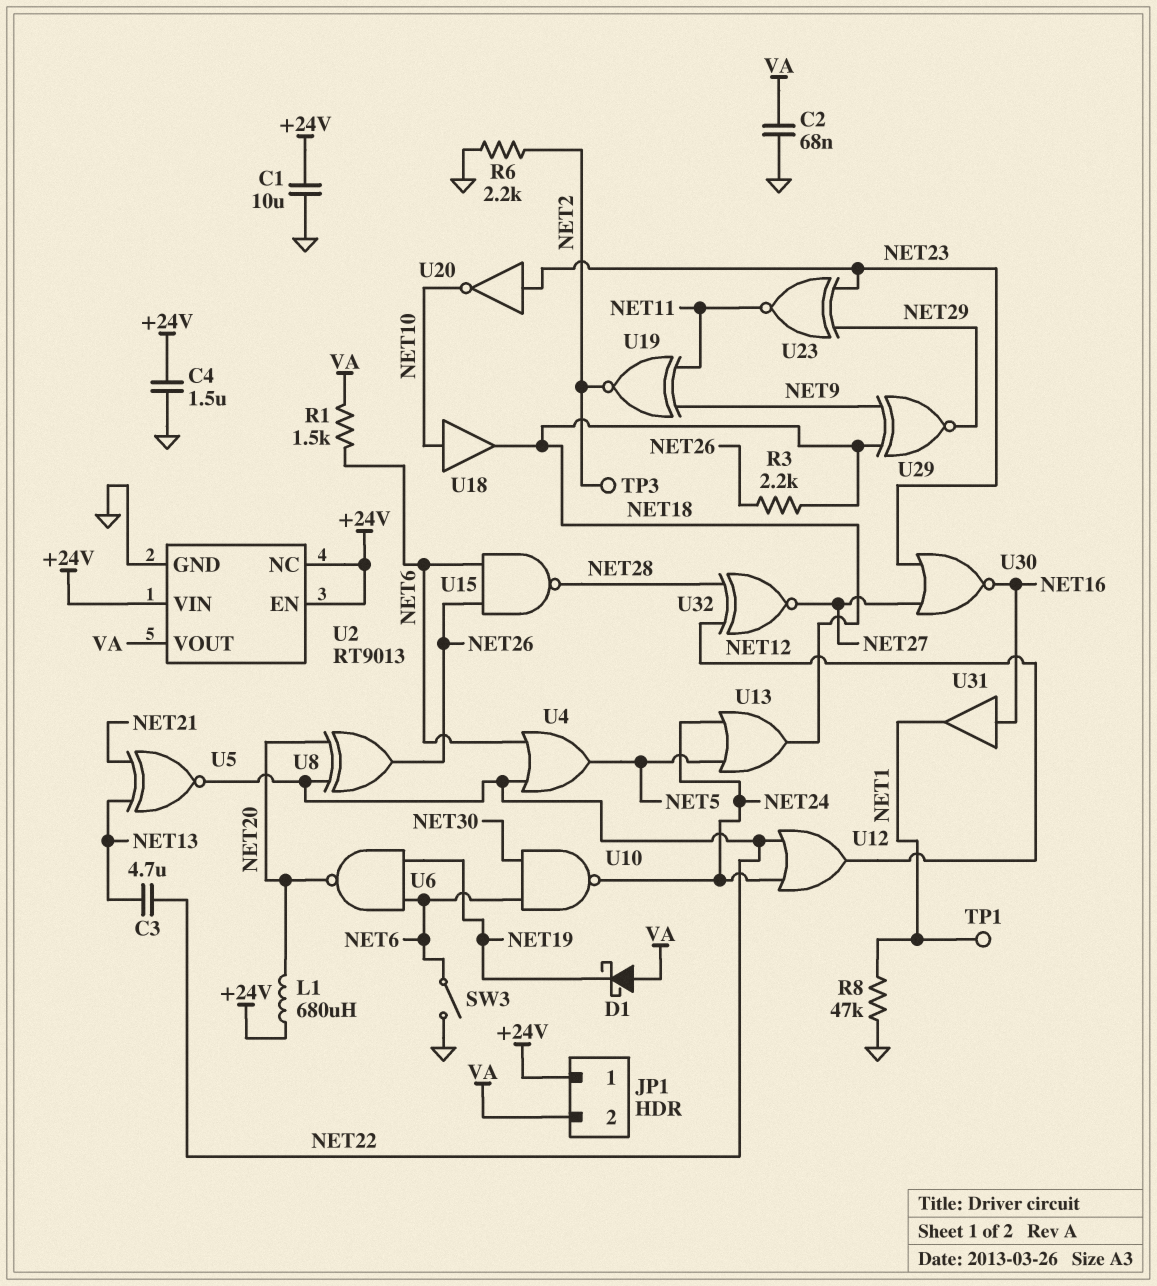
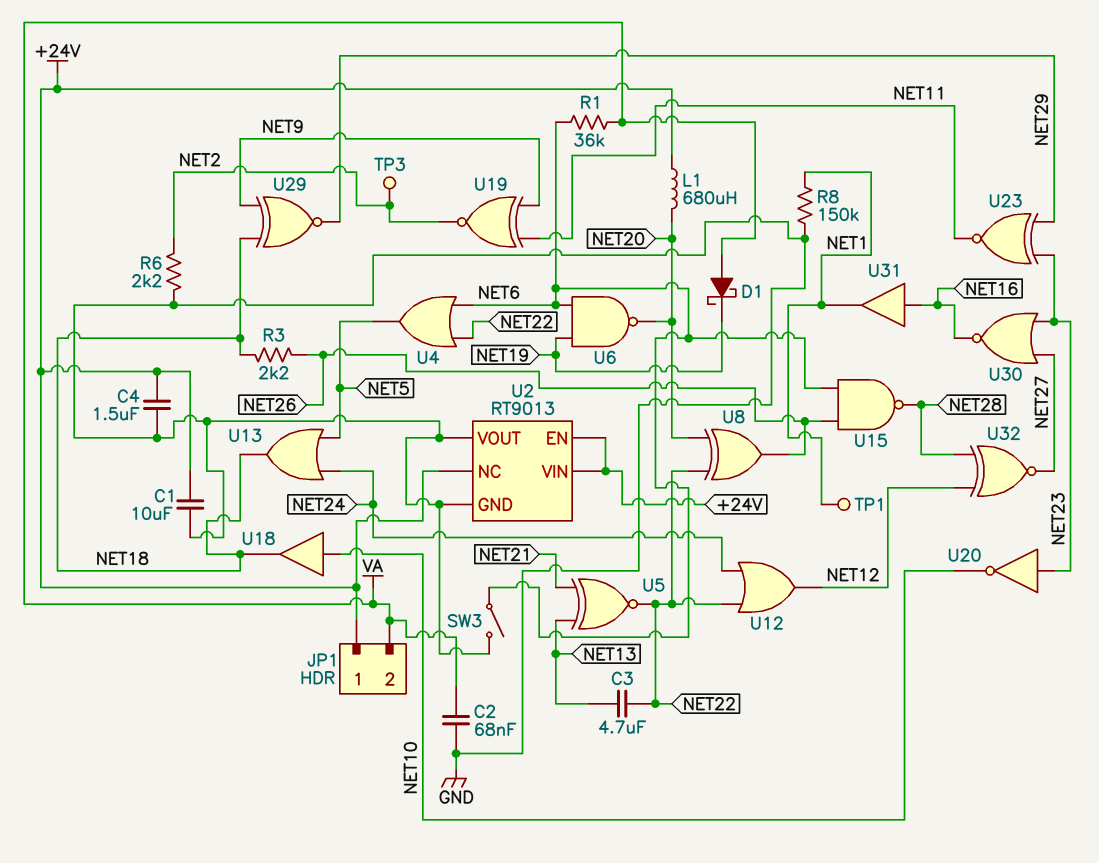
R1: 1.5k (NET6, VA) -> 36k (NET6, VA)
R8: 47k (GND, NET1) -> 150k (GND, NET1)
U2 pin VOUT: VA -> GND
U10: NAND (in NET6, in NET30, out NET24) -> none

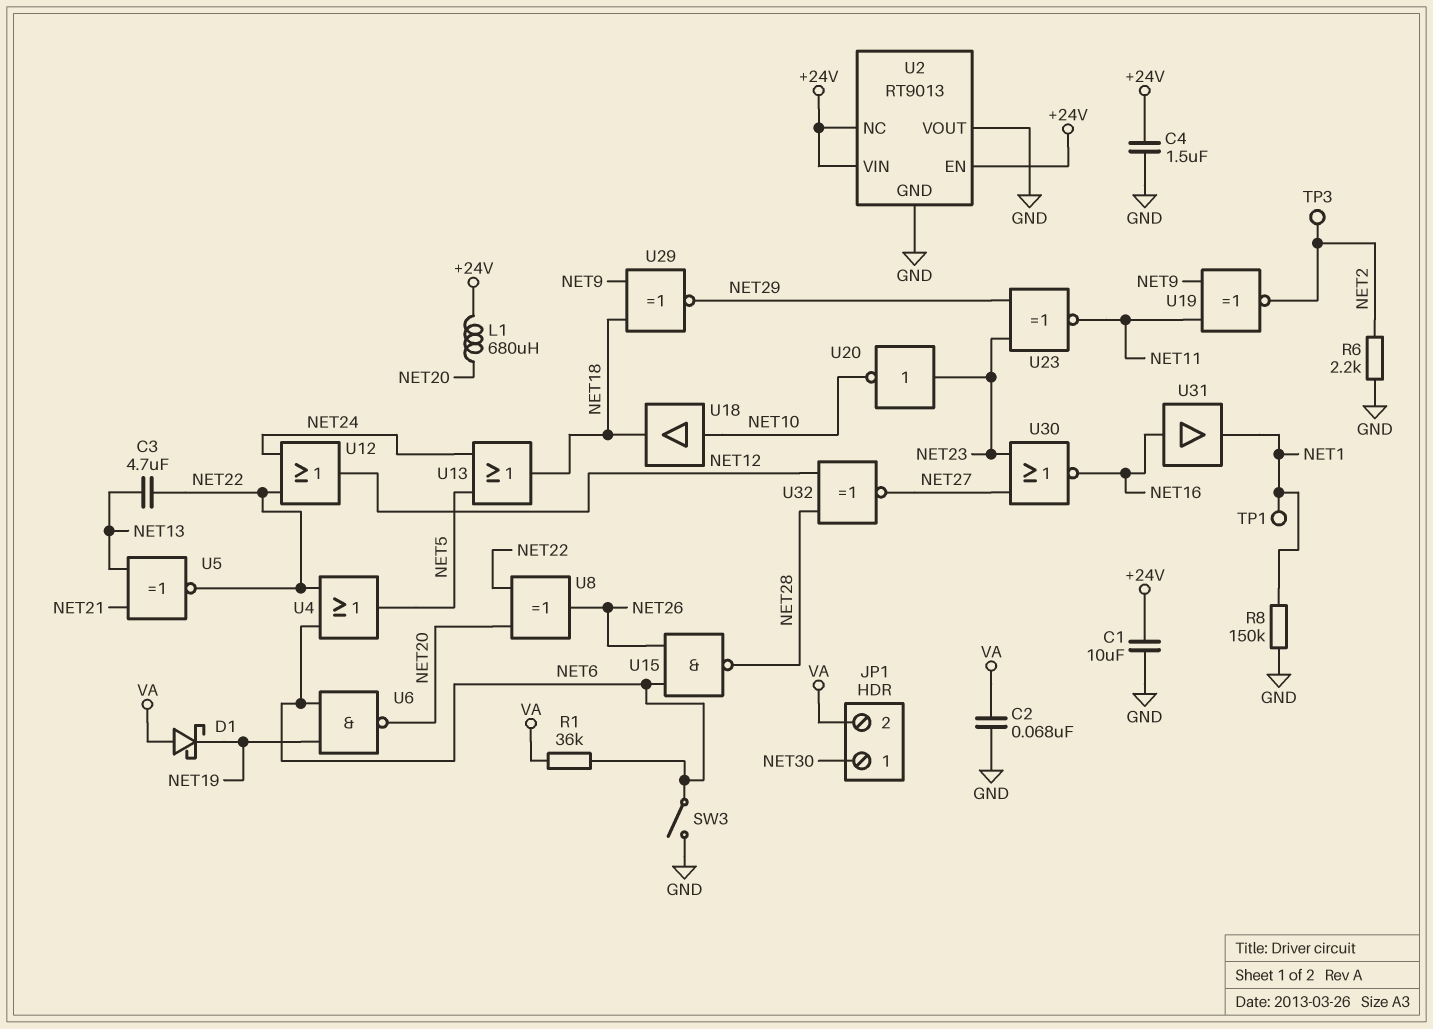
JP1 pin 1: +24V -> NET30
R3: 2.2k (NET18, NET26) -> none

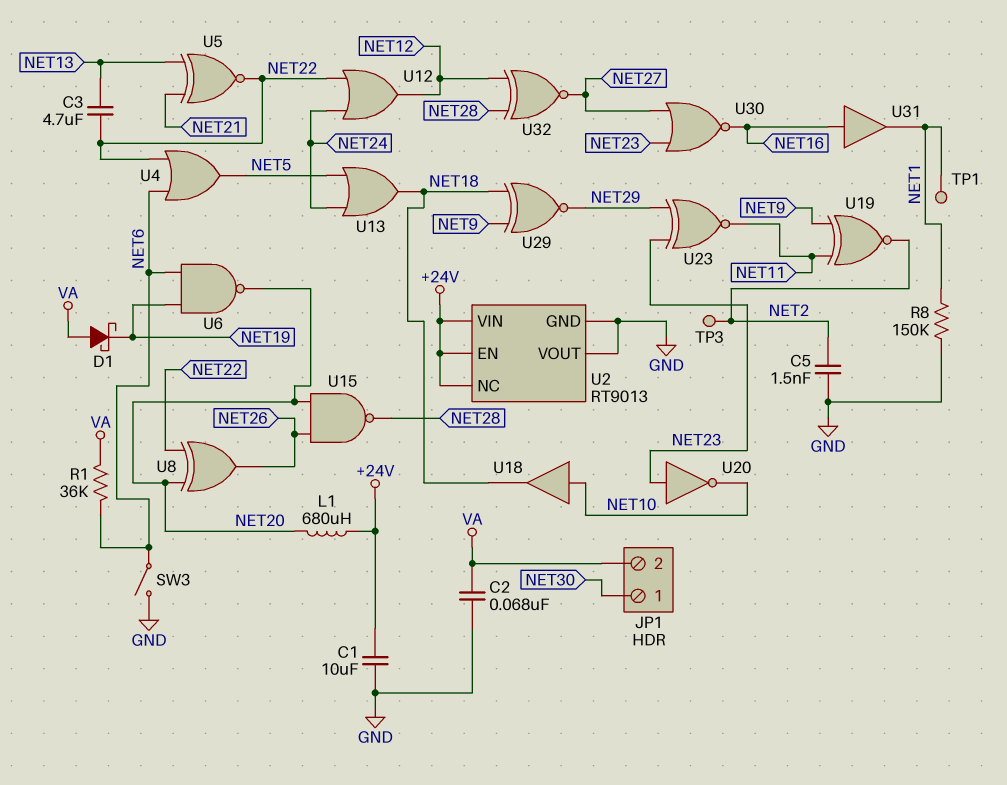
C4: 1.5uF (+24V, GND) -> none
C5: none -> 1.5nF (GND, NET2)
R6: 2.2k (GND, NET2) -> none
U15: NAND (in NET6, in NET26, out NET28) -> NAND (in NET20, in NET26, out NET28)

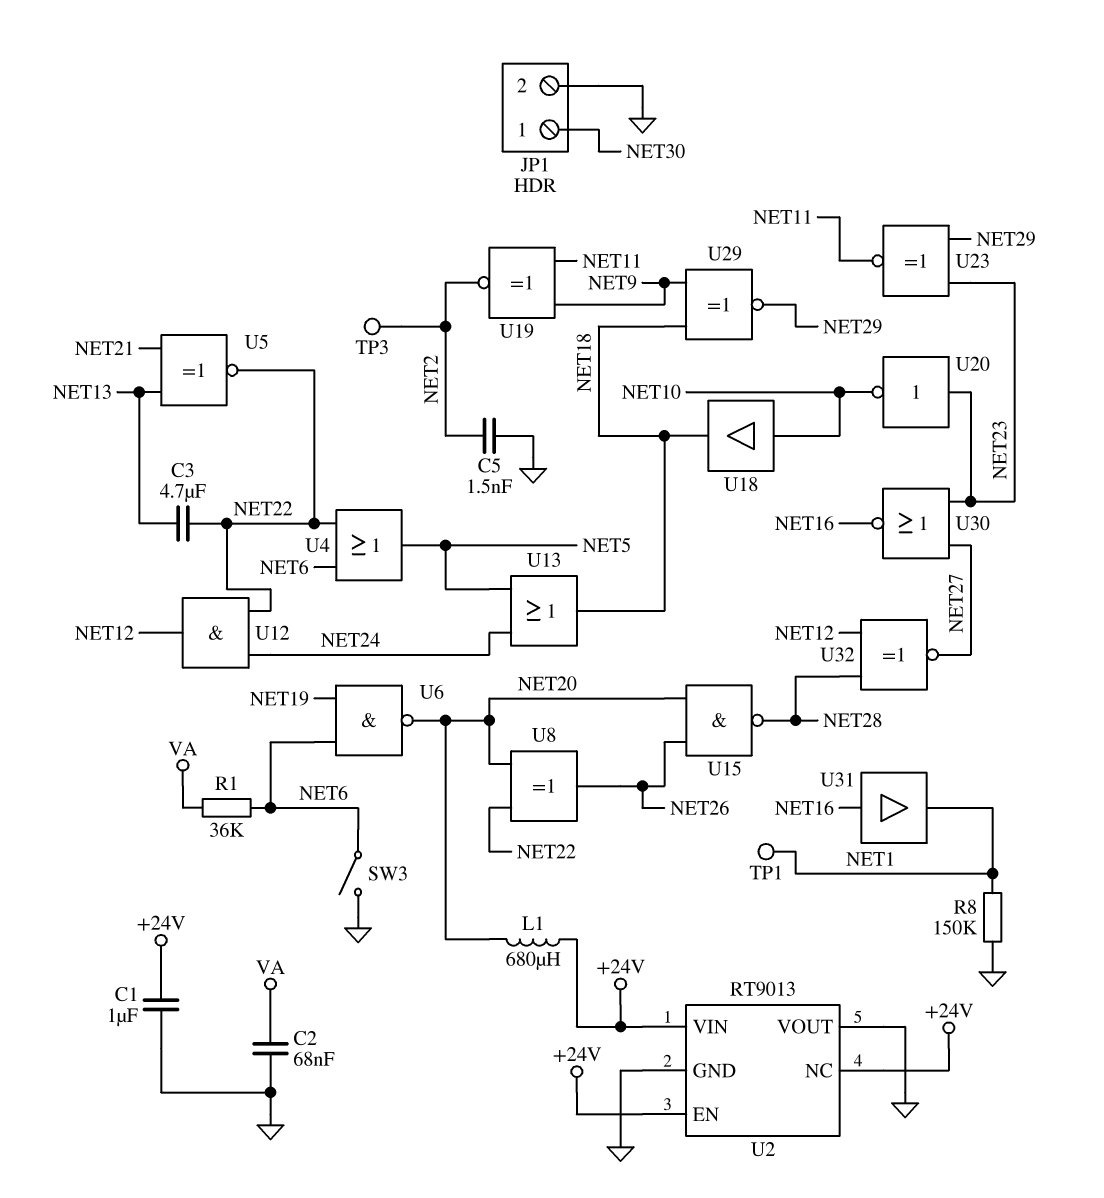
C1: 10uF (+24V, GND) -> 1uF (+24V, GND)
D1: schottky (A VA, K NET19) -> none
JP1 pin 2: VA -> GND
U12: OR (in NET22, in NET24, out NET12) -> AND (in NET22, in NET24, out NET12)

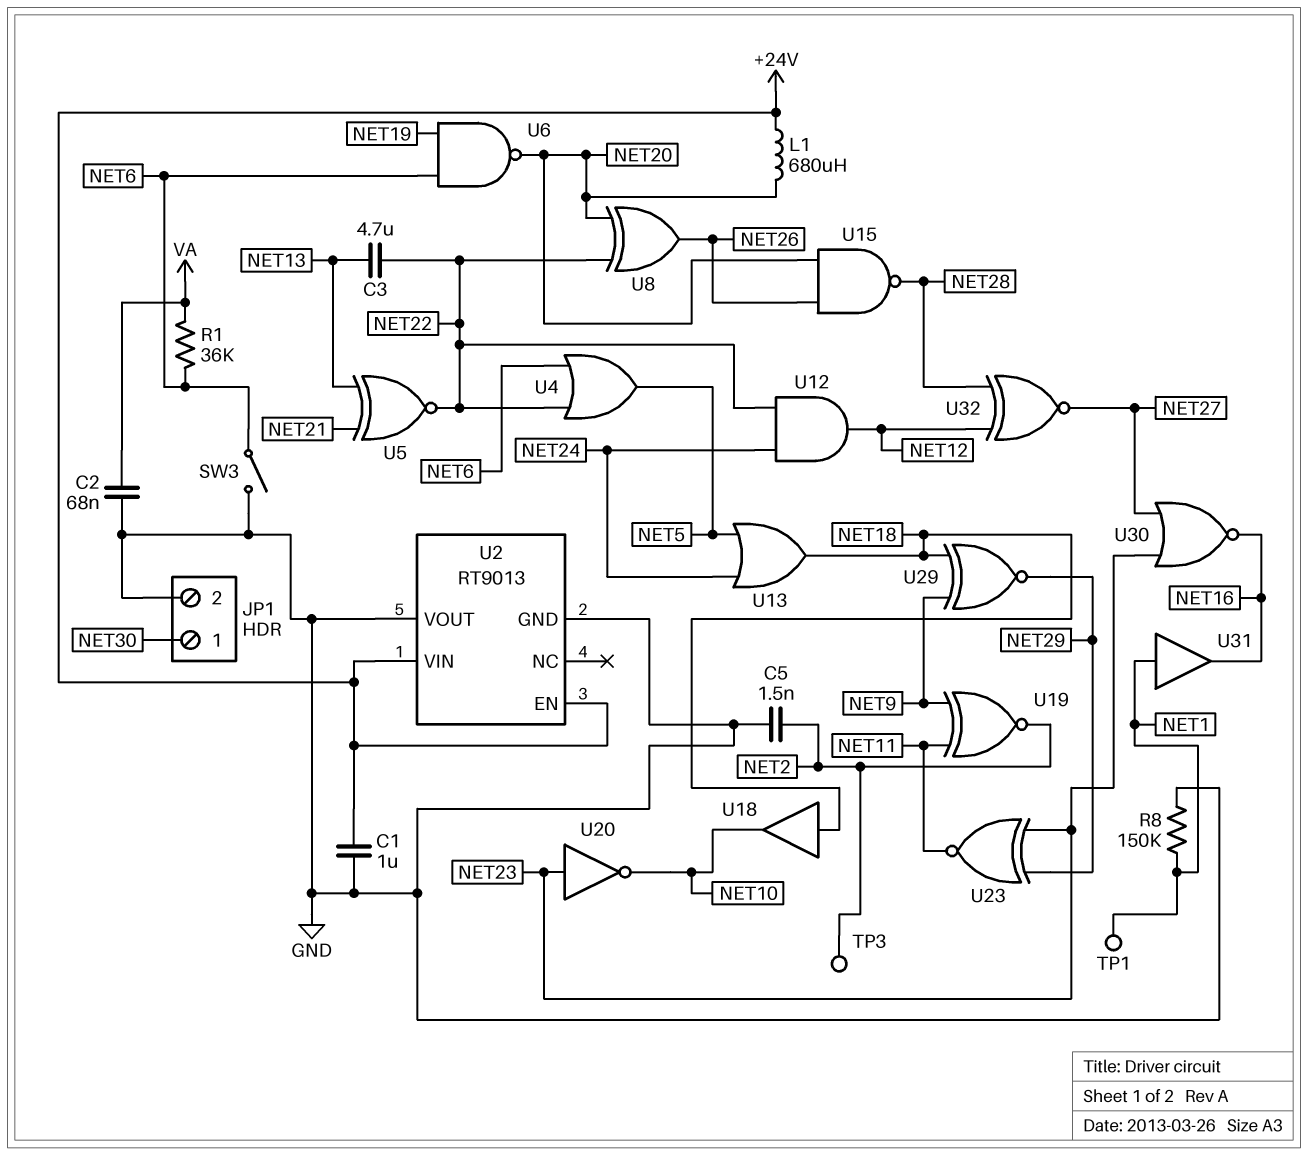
U2 pin NC: +24V -> none
U18: buffer (in NET10, out NET18) -> buffer (in NET18, out NET10)
U31: buffer (in NET16, out NET1) -> buffer (in NET1, out NET16)

